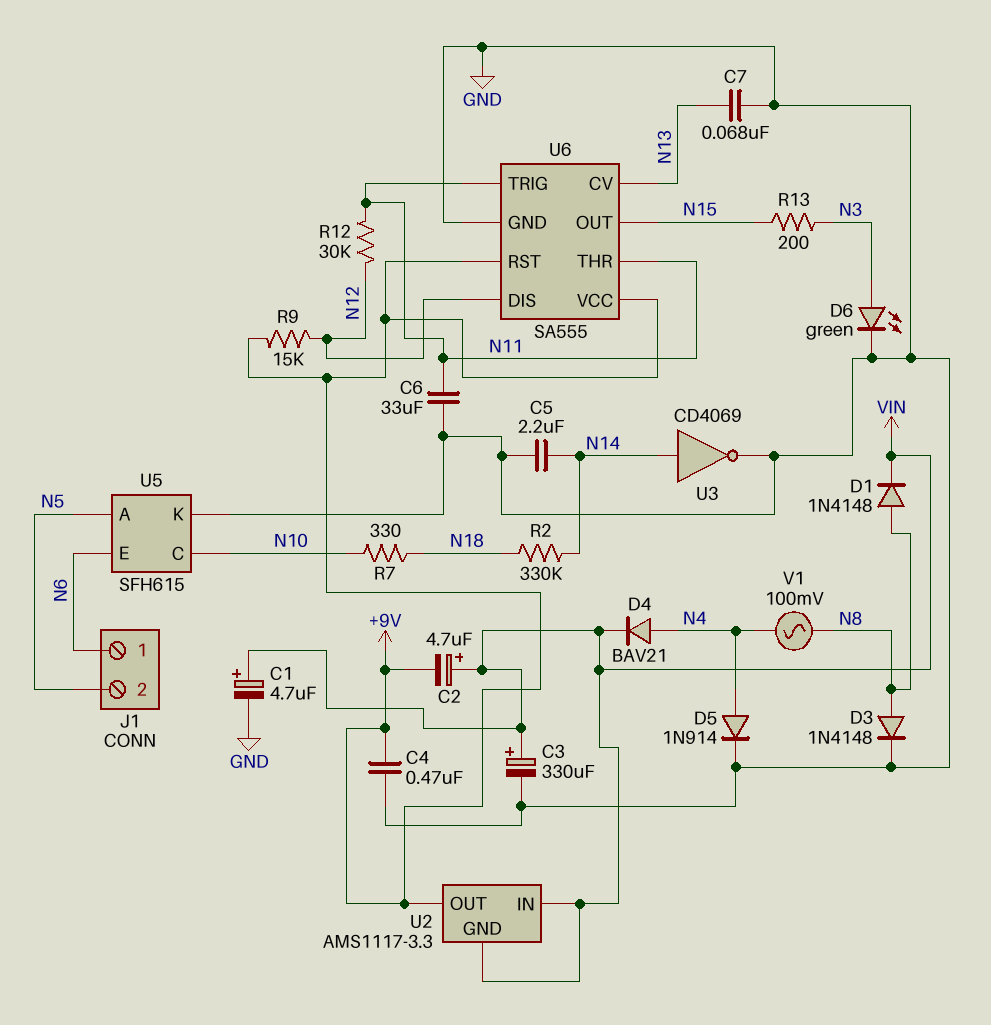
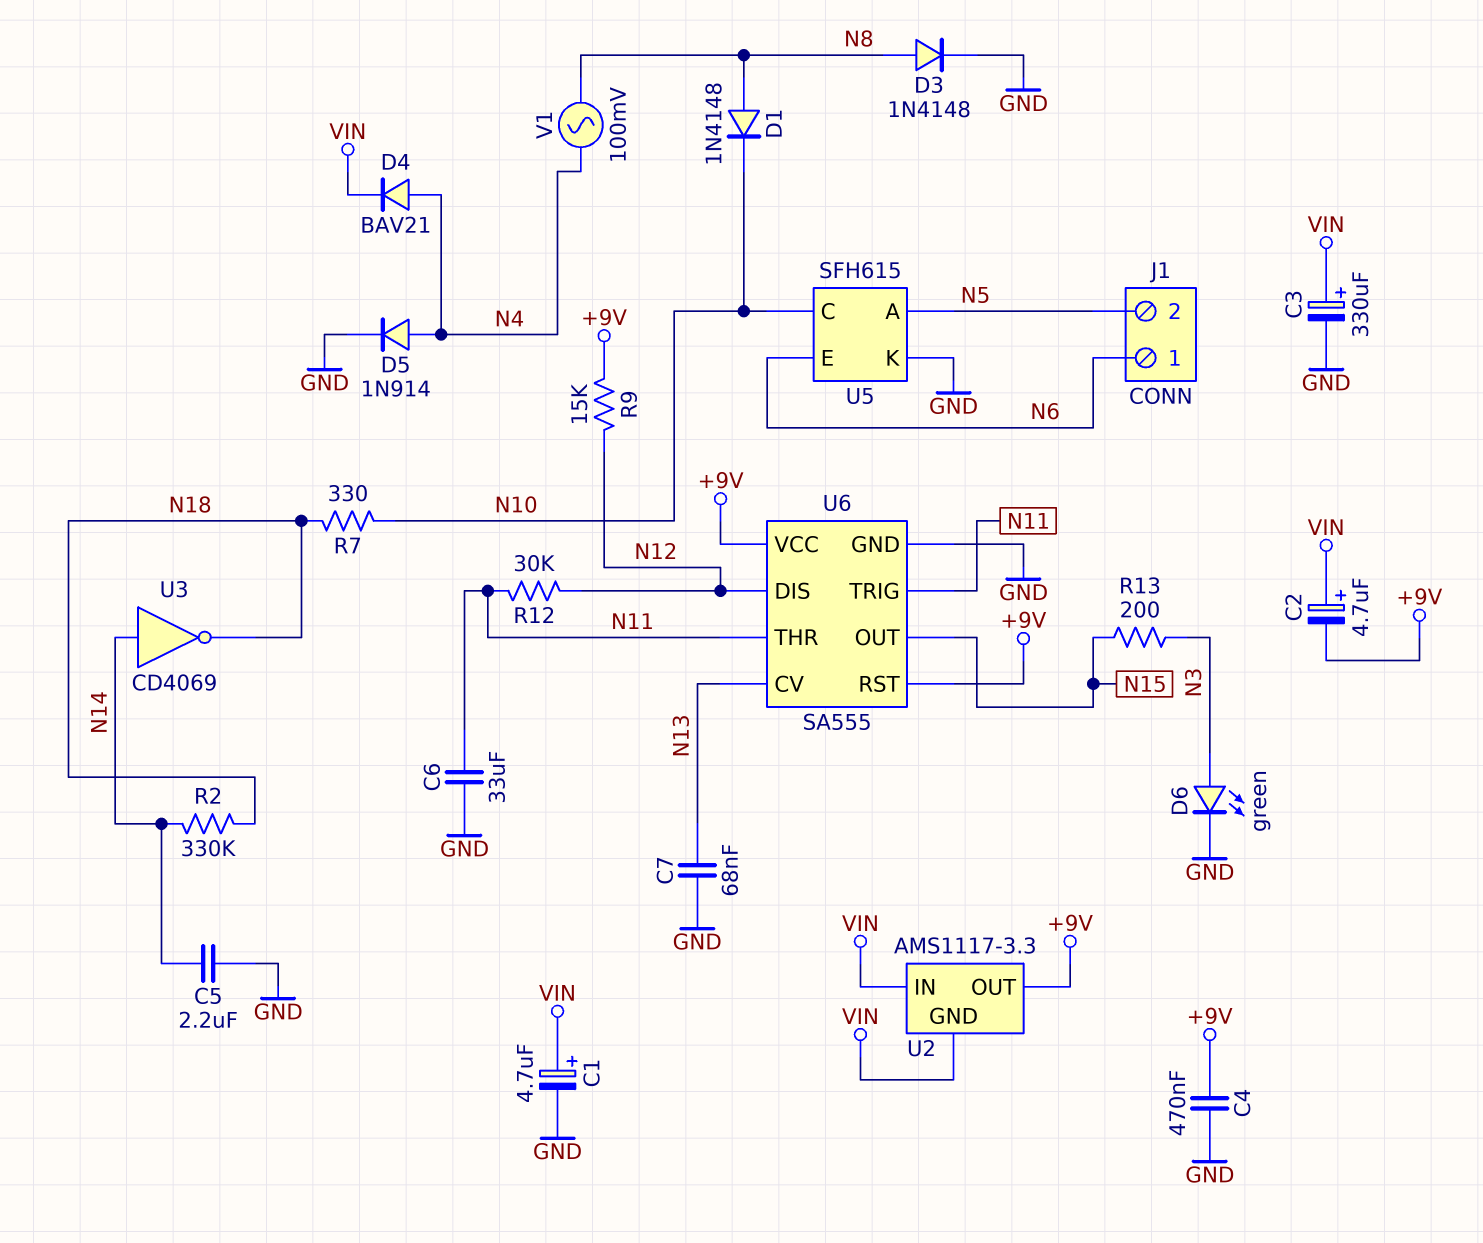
D1: diode 1N4148 (A N8, K VIN) -> diode 1N4148 (A N8, K N10)
U3: NOT CD4069 (in N14, out GND) -> NOT CD4069 (in N14, out N18)

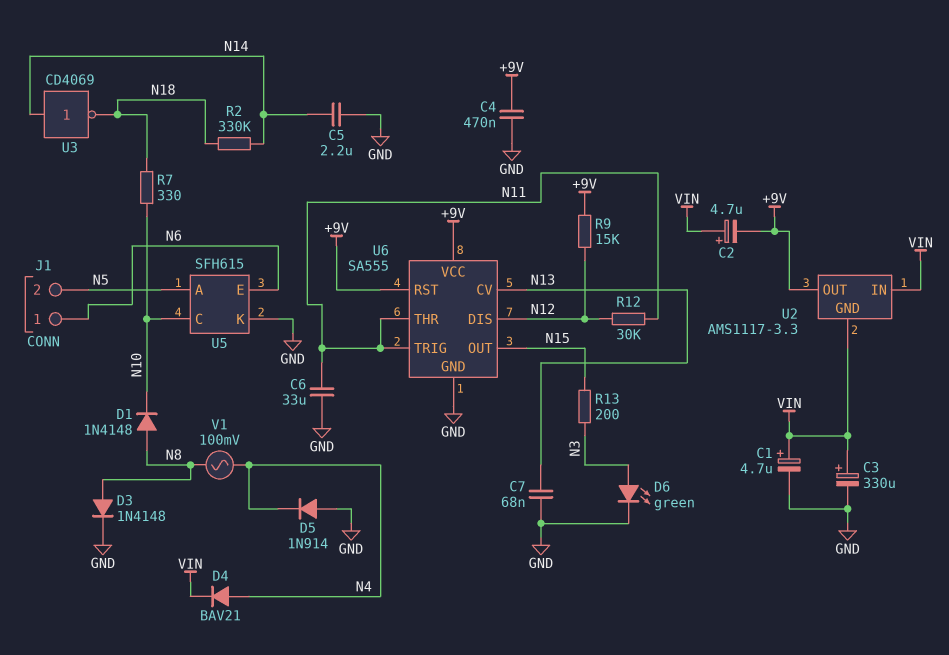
D5: diode 1N914 (A N4, K GND) -> diode 1N914 (A GND, K N4)

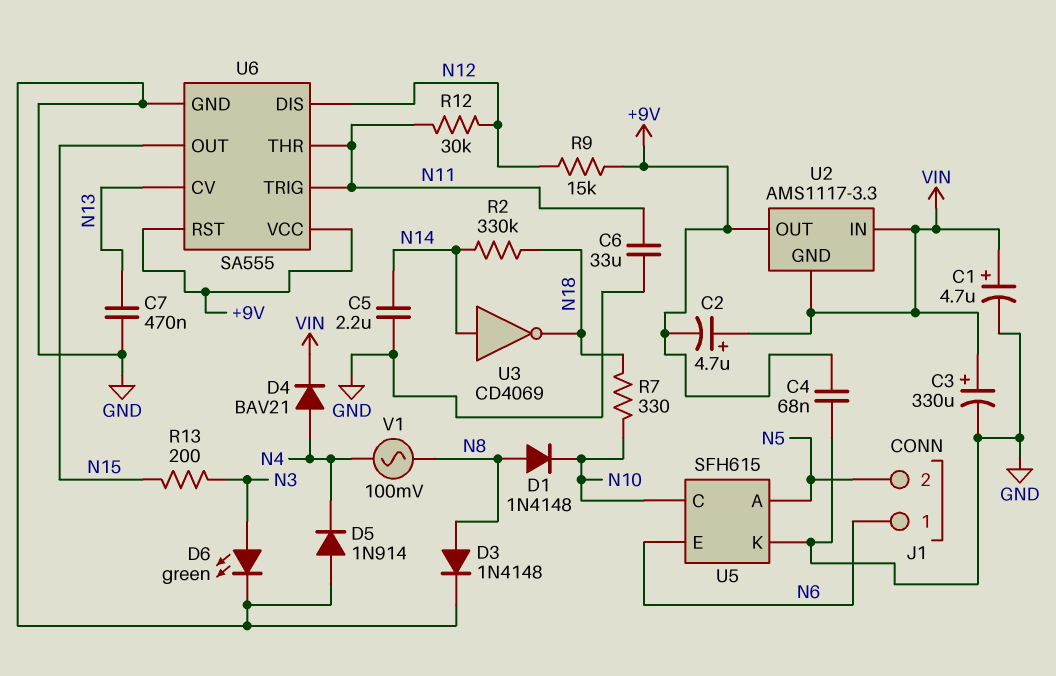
C4: 470nF (+9V, GND) -> 68nF (+9V, GND)
C7: 68nF (GND, N13) -> 470nF (GND, N13)

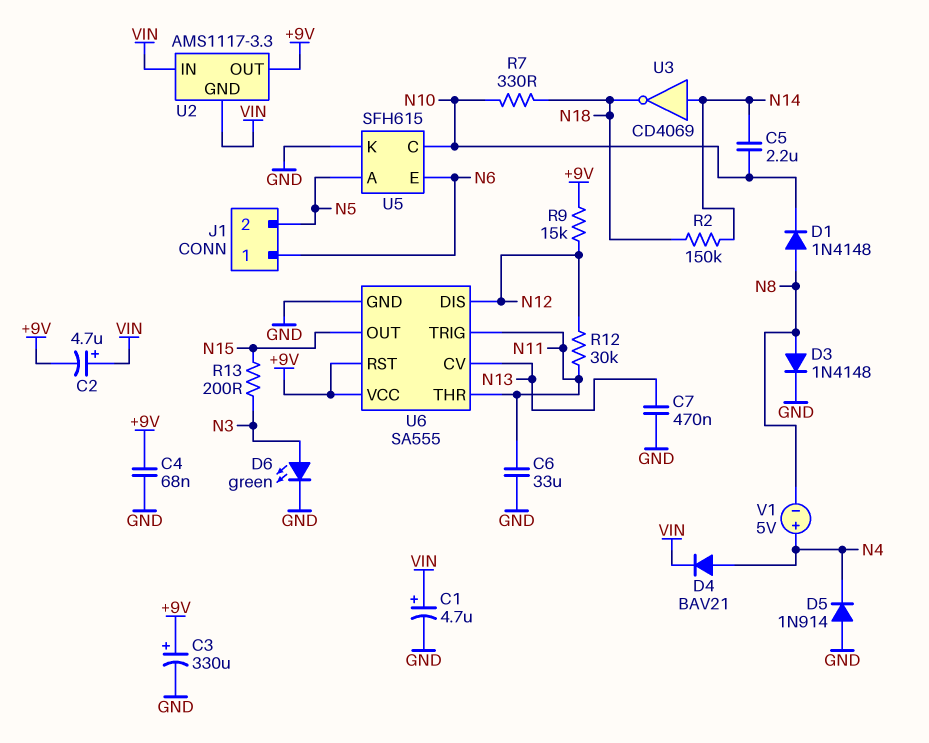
C3: 330uF (plus VIN, minus GND) -> 330uF (plus +9V, minus GND)
C5: 2.2uF (GND, N14) -> 2.2uF (N10, N14)
R2: 330k (N14, N18) -> 150k (N14, N18)
V1: AC 100mV (N4, N8) -> 5V (plus N4, minus N8)

